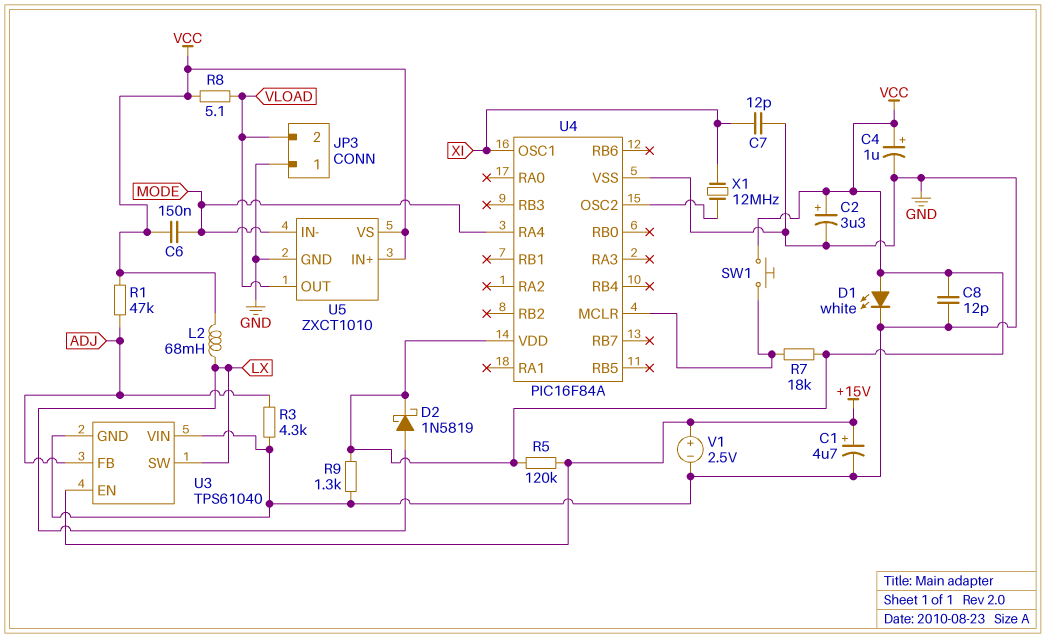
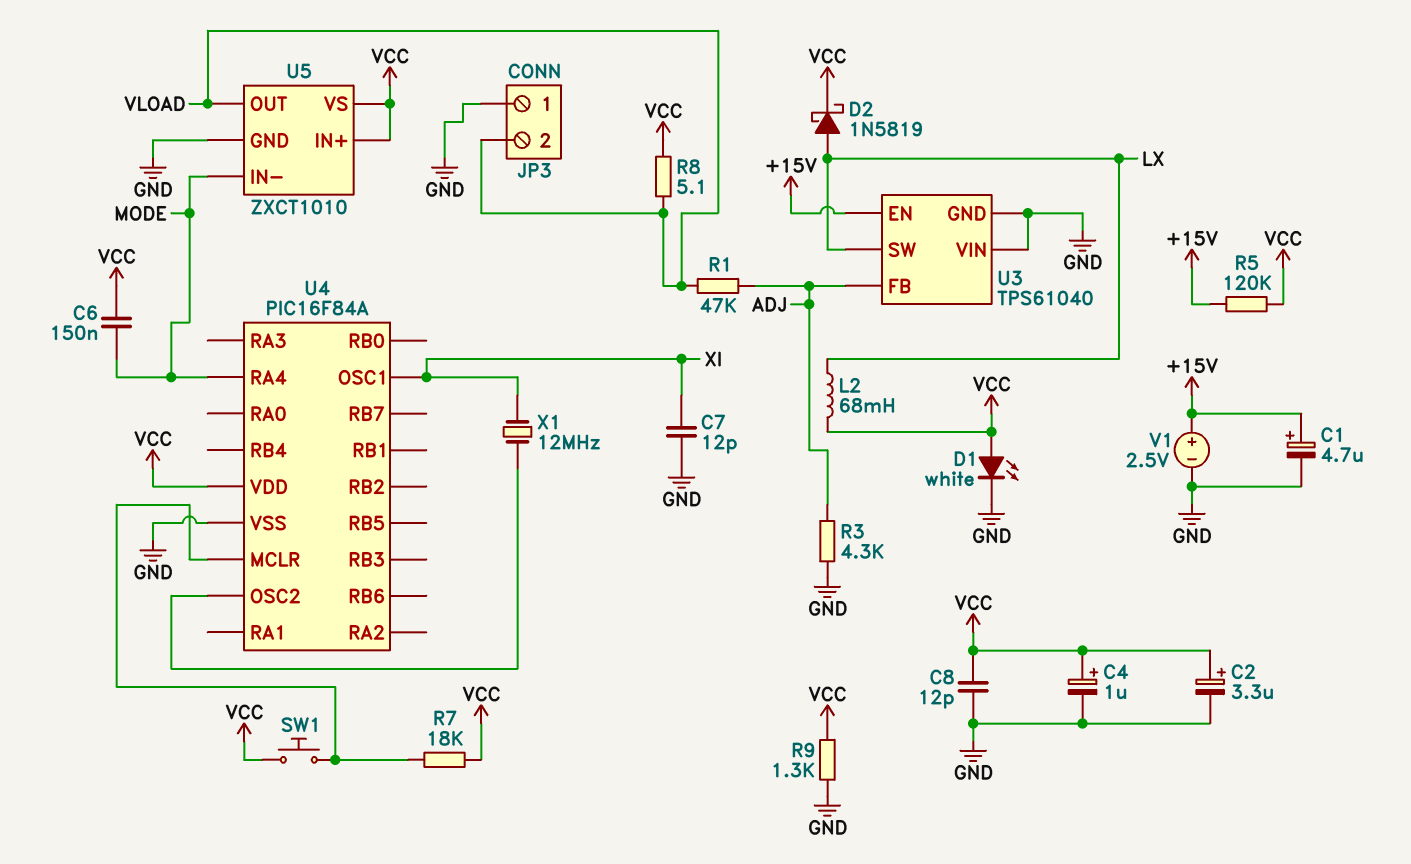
R1: 47k (ADJ, VCC) -> 47k (ADJ, VLOAD)

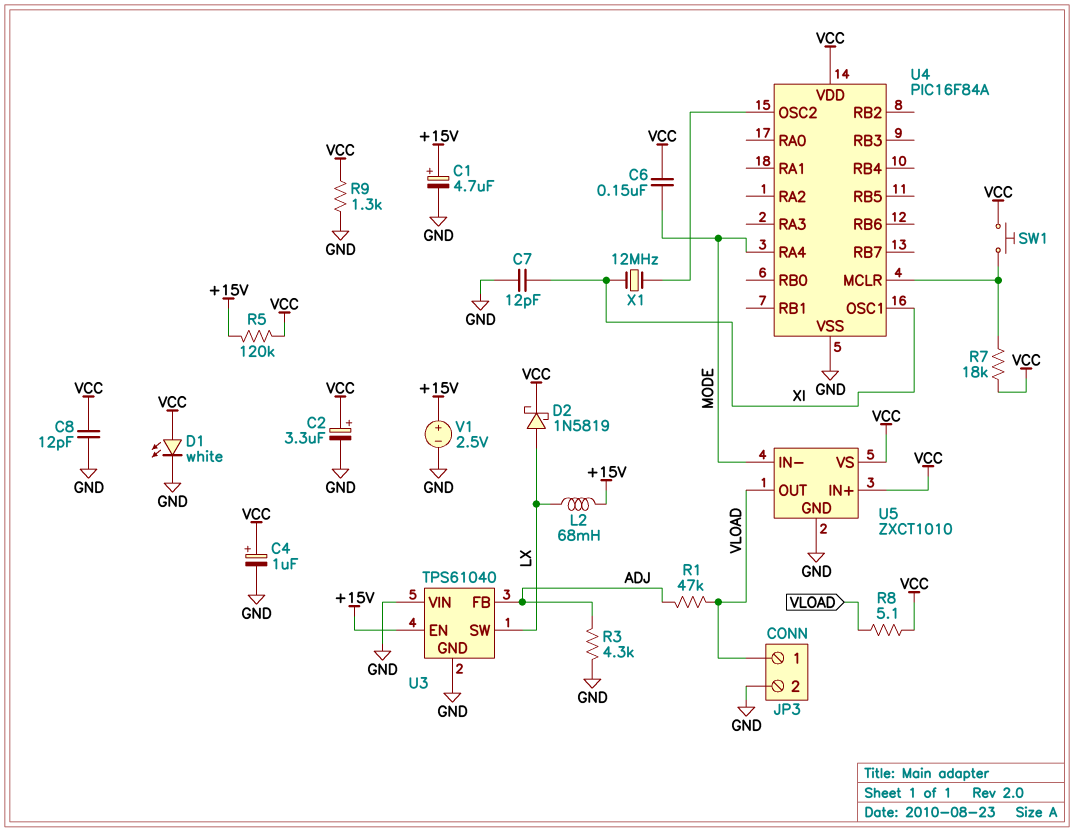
JP3 pin 1: GND -> VLOAD
JP3 pin 2: VLOAD -> GND
L2: 68mH (LX, VCC) -> 68mH (+15V, LX)

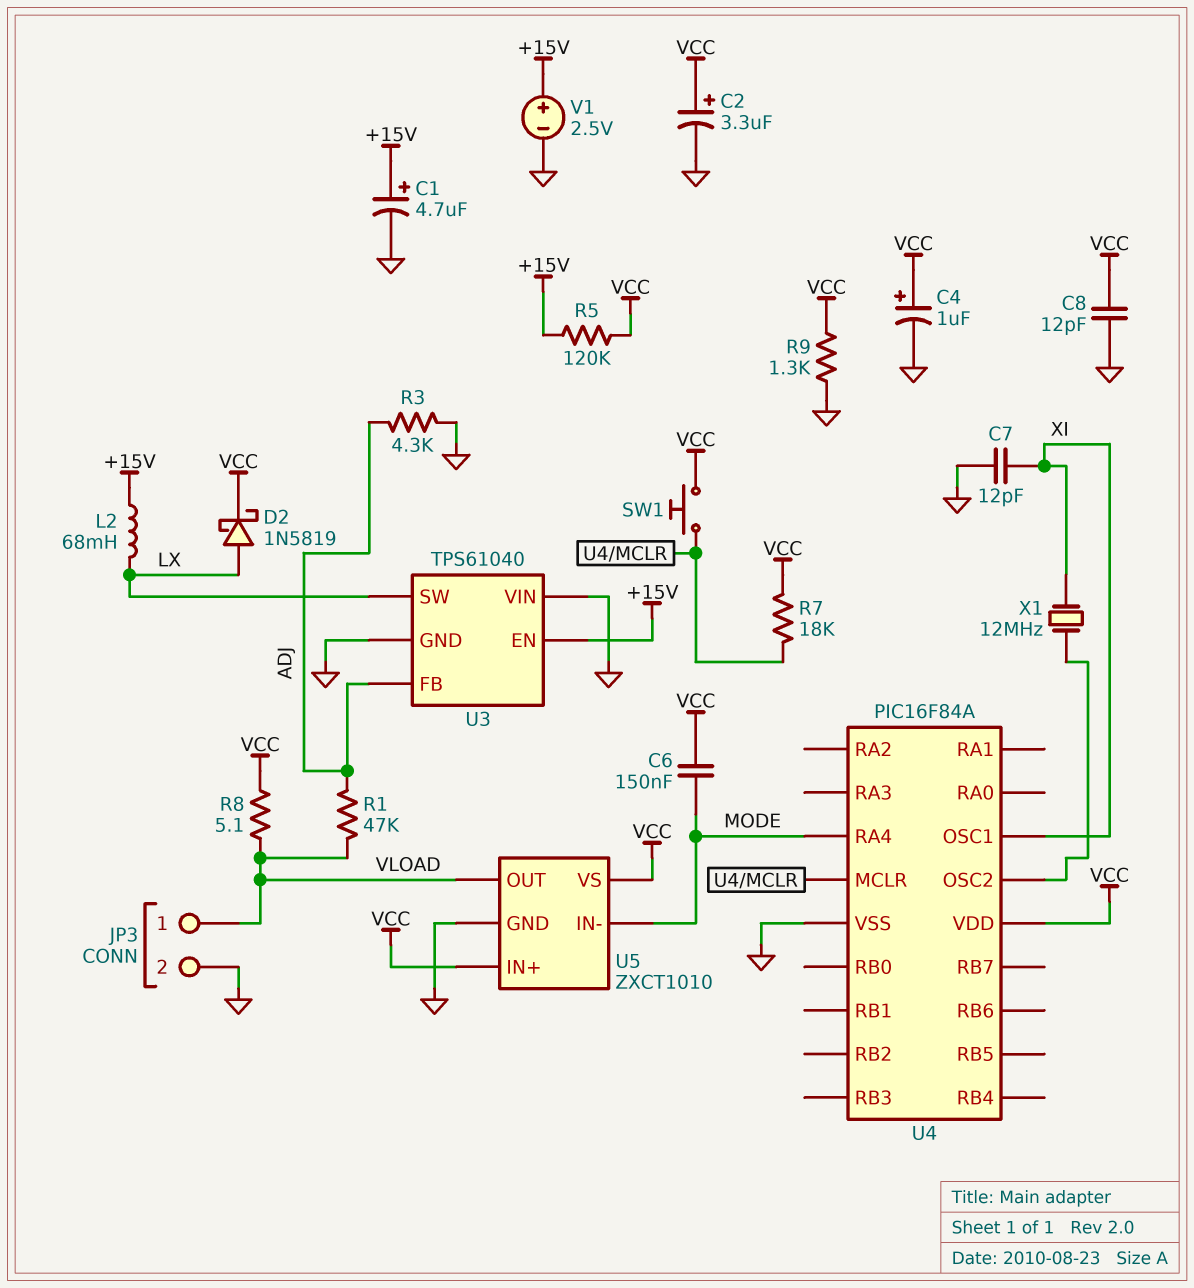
D1: LED white (A VCC, K GND) -> none

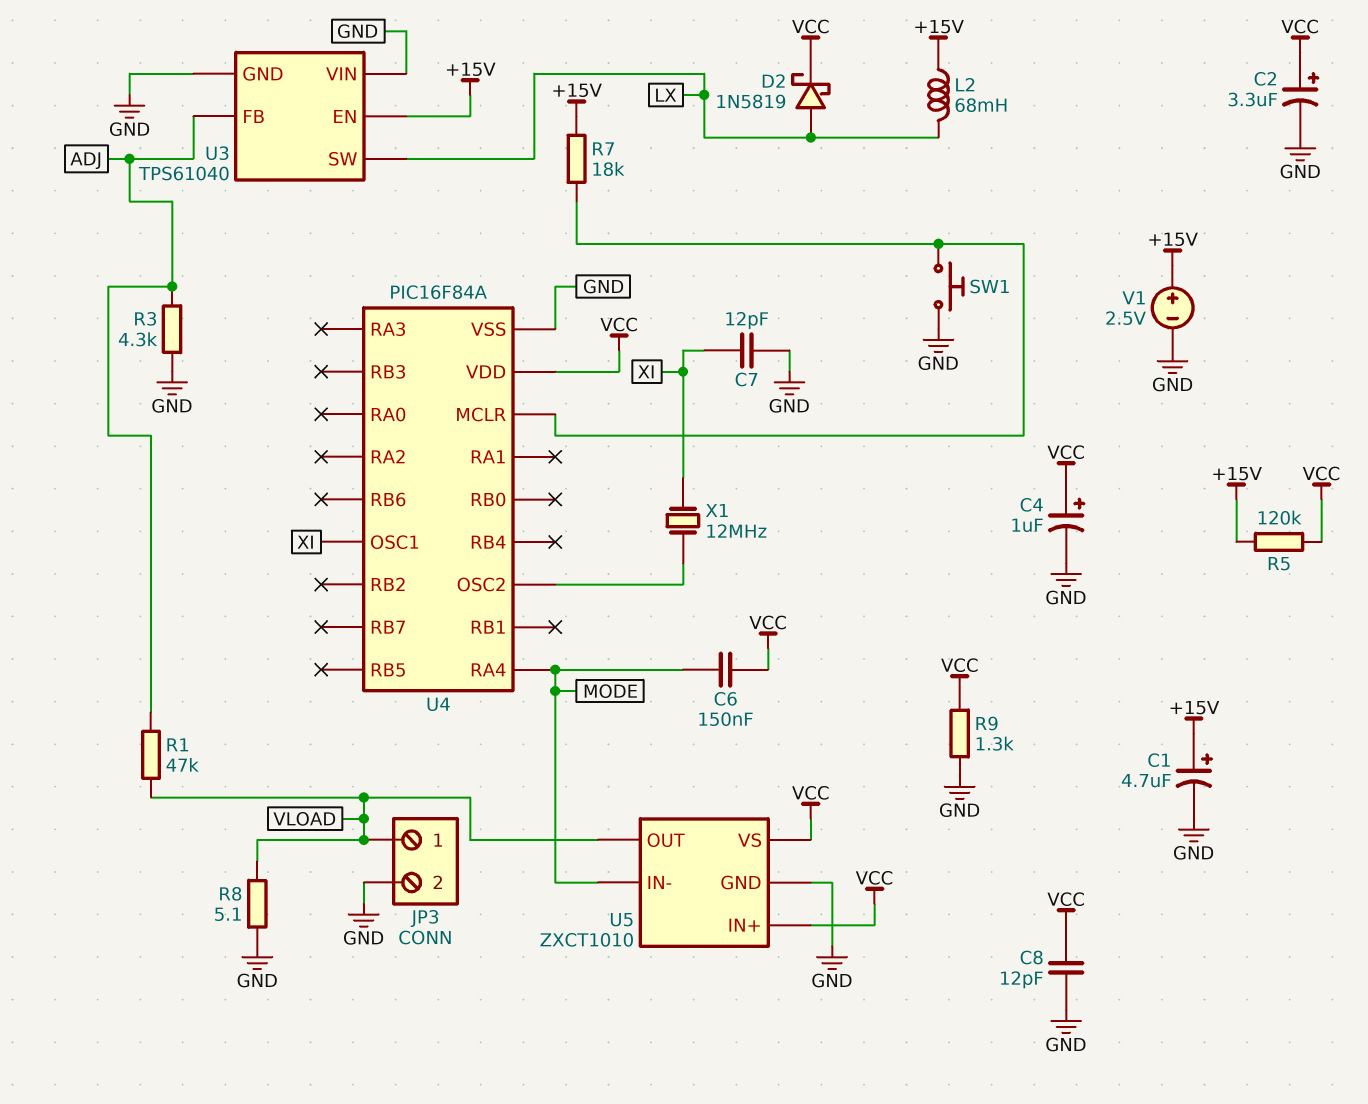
R7: 18k (U4/MCLR, VCC) -> 18k (+15V, U4/MCLR)
R8: 5.1 (VCC, VLOAD) -> 5.1 (GND, VLOAD)
SW1: button (U4/MCLR, VCC) -> button (GND, U4/MCLR)

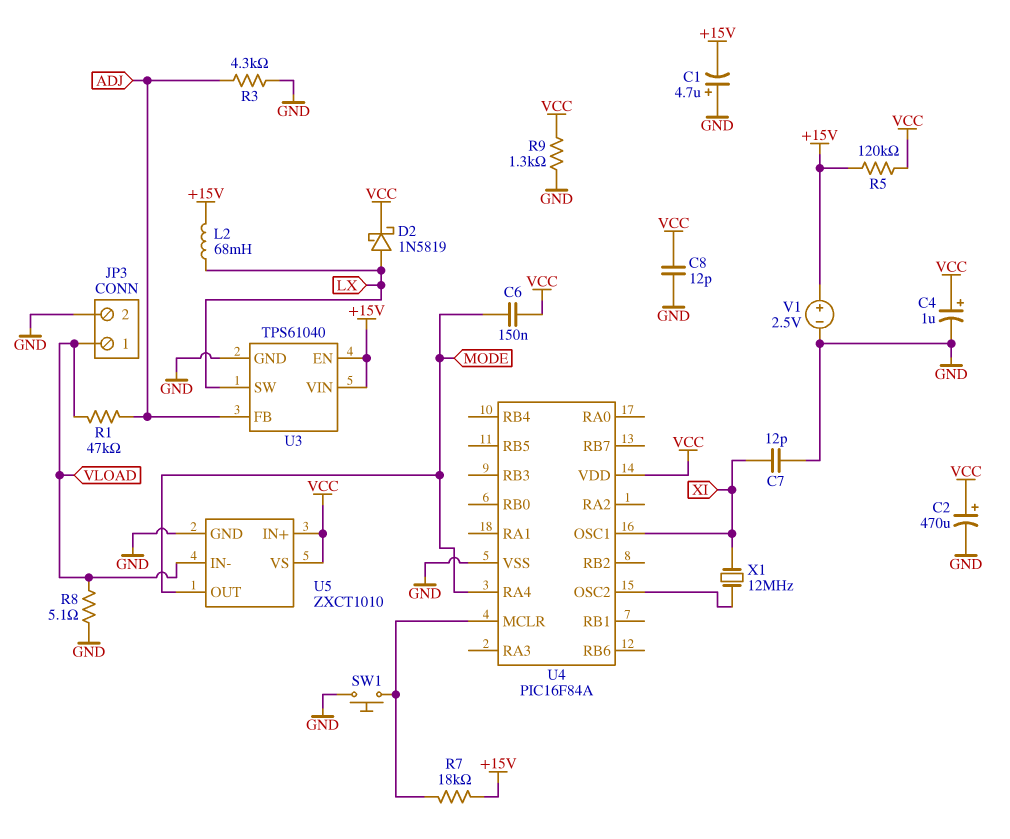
C1: 4.7uF (plus +15V, minus GND) -> 4.7uF (plus GND, minus +15V)
C2: 3.3uF (plus VCC, minus GND) -> 470uF (plus VCC, minus GND)
U3 pin VIN: GND -> +15V
U5 pin IN-: MODE -> VLOAD
U5 pin OUT: VLOAD -> MODE

